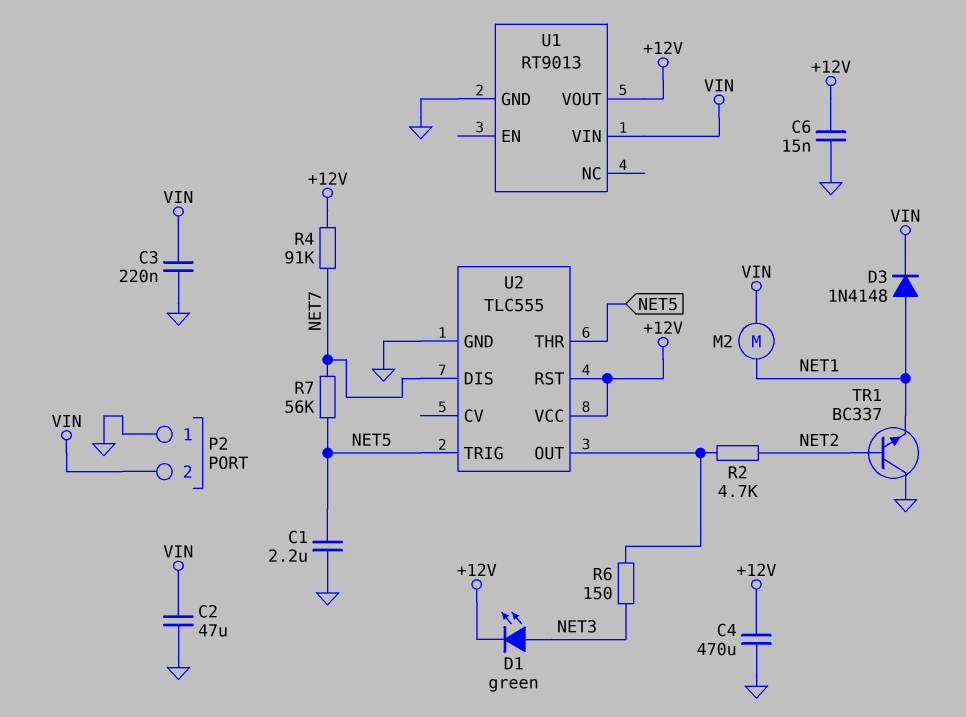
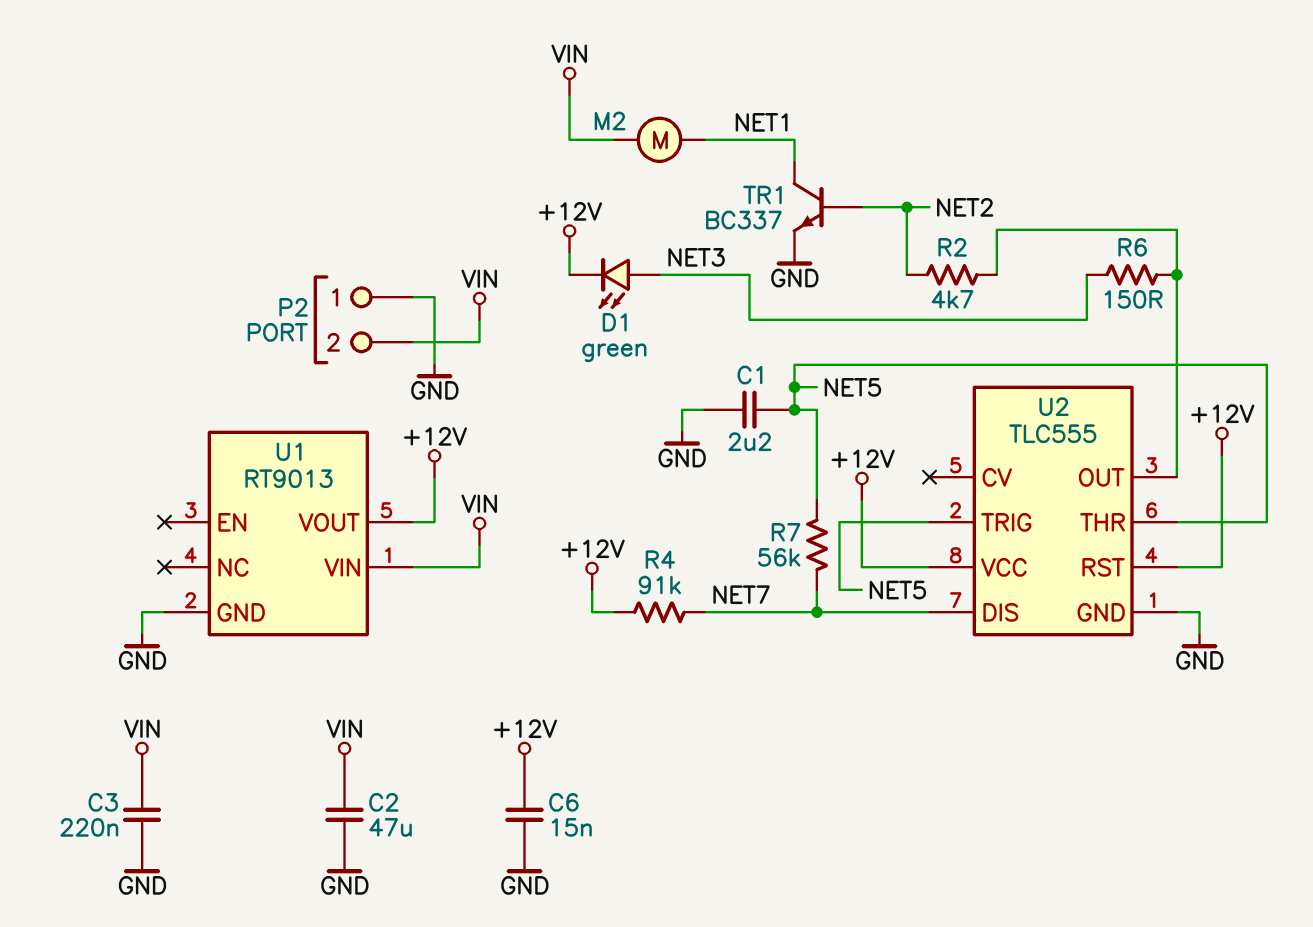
C4: 470uF (+12V, GND) -> none
D3: diode 1N4148 (A NET1, K VIN) -> none
TR1: NPN BC337 (B NET2, C GND, E NET1) -> NPN BC337 (B NET2, C NET1, E GND)

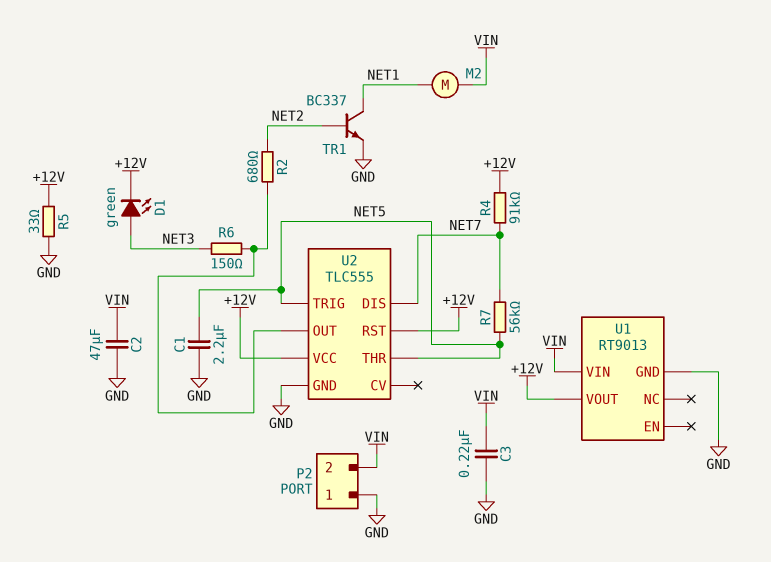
C6: 15nF (+12V, GND) -> none
R2: 4.7k (NET2, U2/OUT) -> 680 (NET2, U2/OUT)
R5: none -> 33 (+12V, GND)

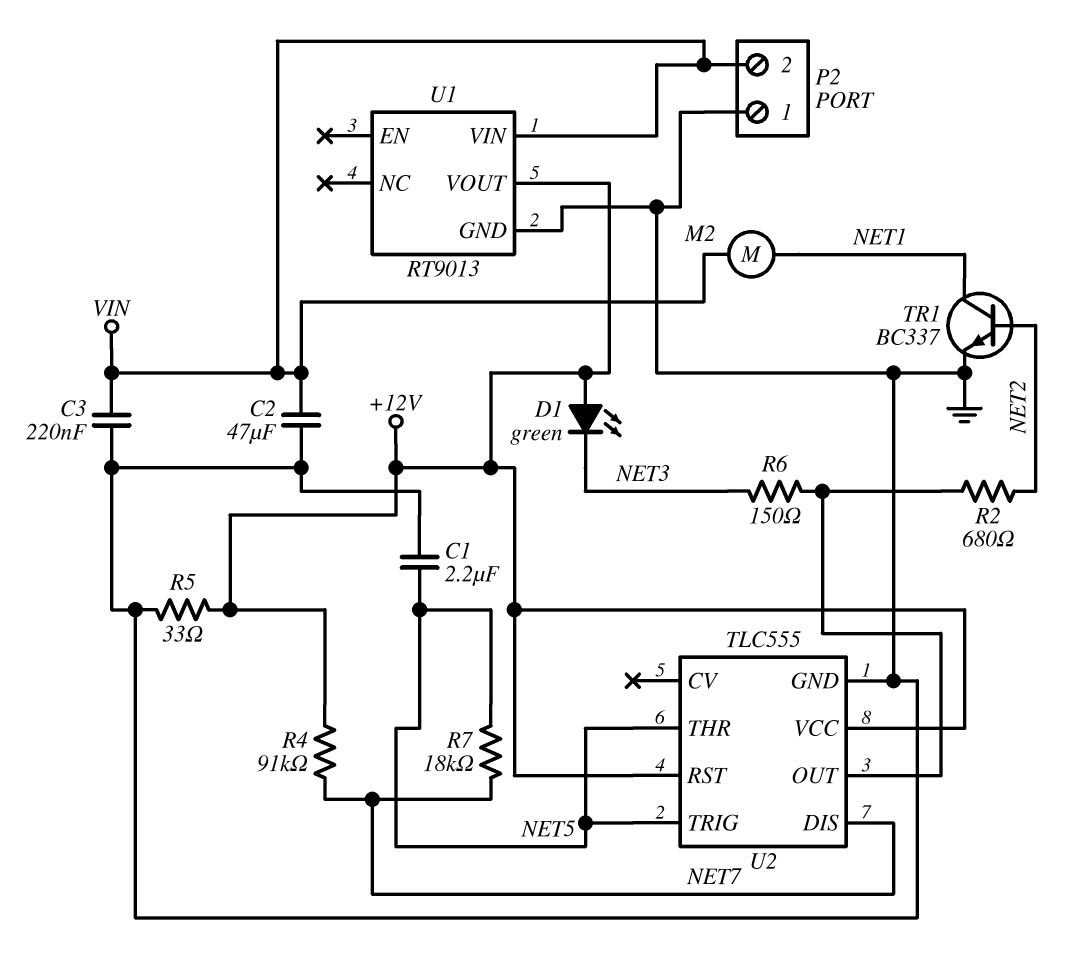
D1: LED green (A NET3, K +12V) -> LED green (A +12V, K NET3)
R7: 56k (NET5, NET7) -> 18k (NET5, NET7)

